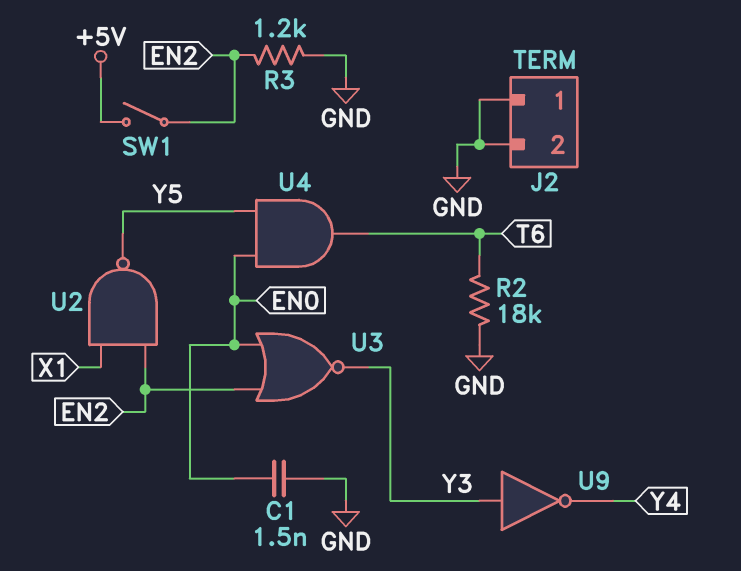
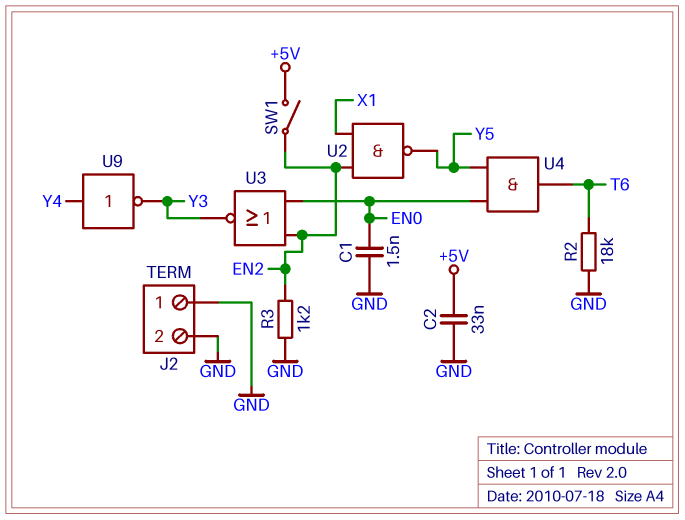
C2: none -> 33nF (+5V, GND)
U9: NOT (in Y3, out Y4) -> NOT (in Y4, out Y3)

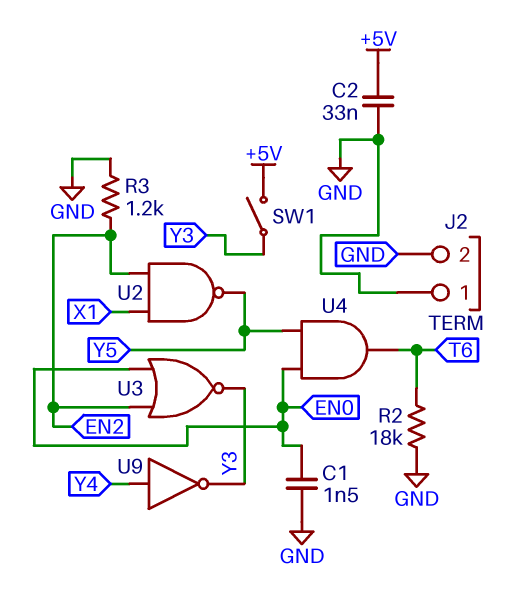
SW1: switch (+5V, EN2) -> switch (+5V, Y3)

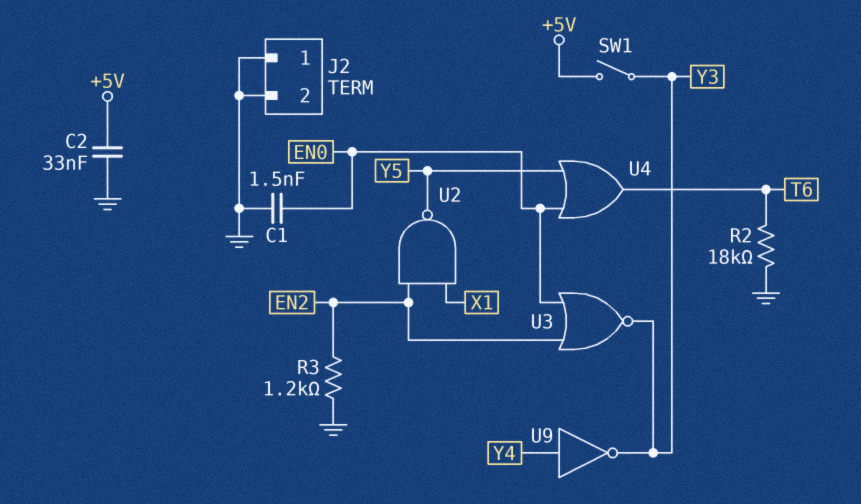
U4: AND (in EN0, in Y5, out T6) -> OR (in EN0, in Y5, out T6)

